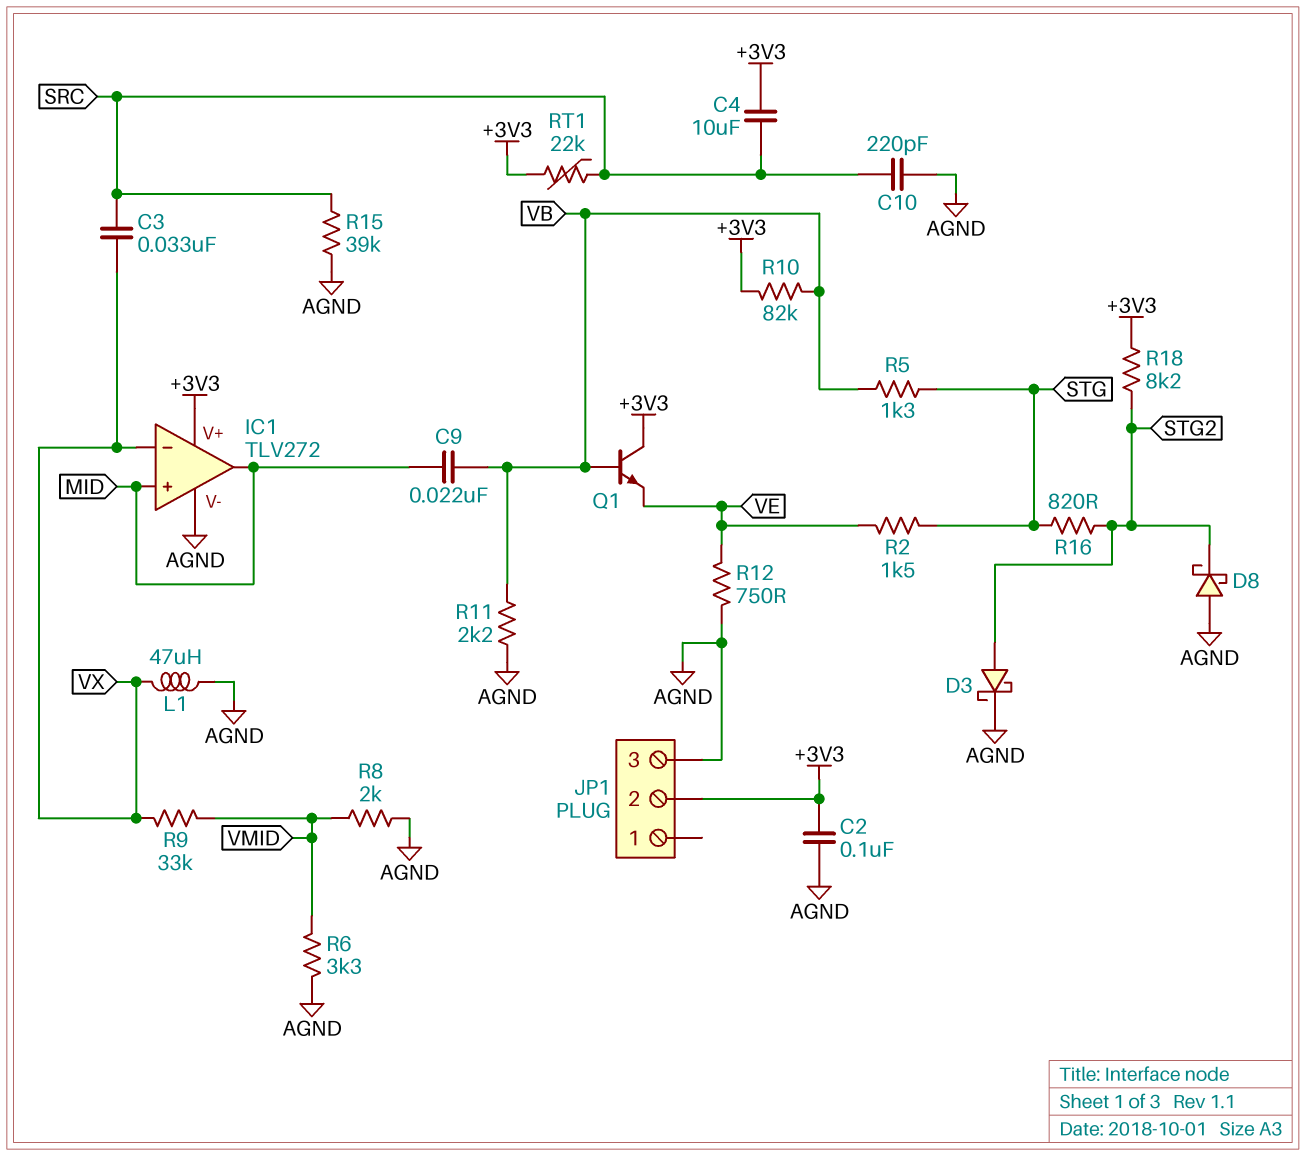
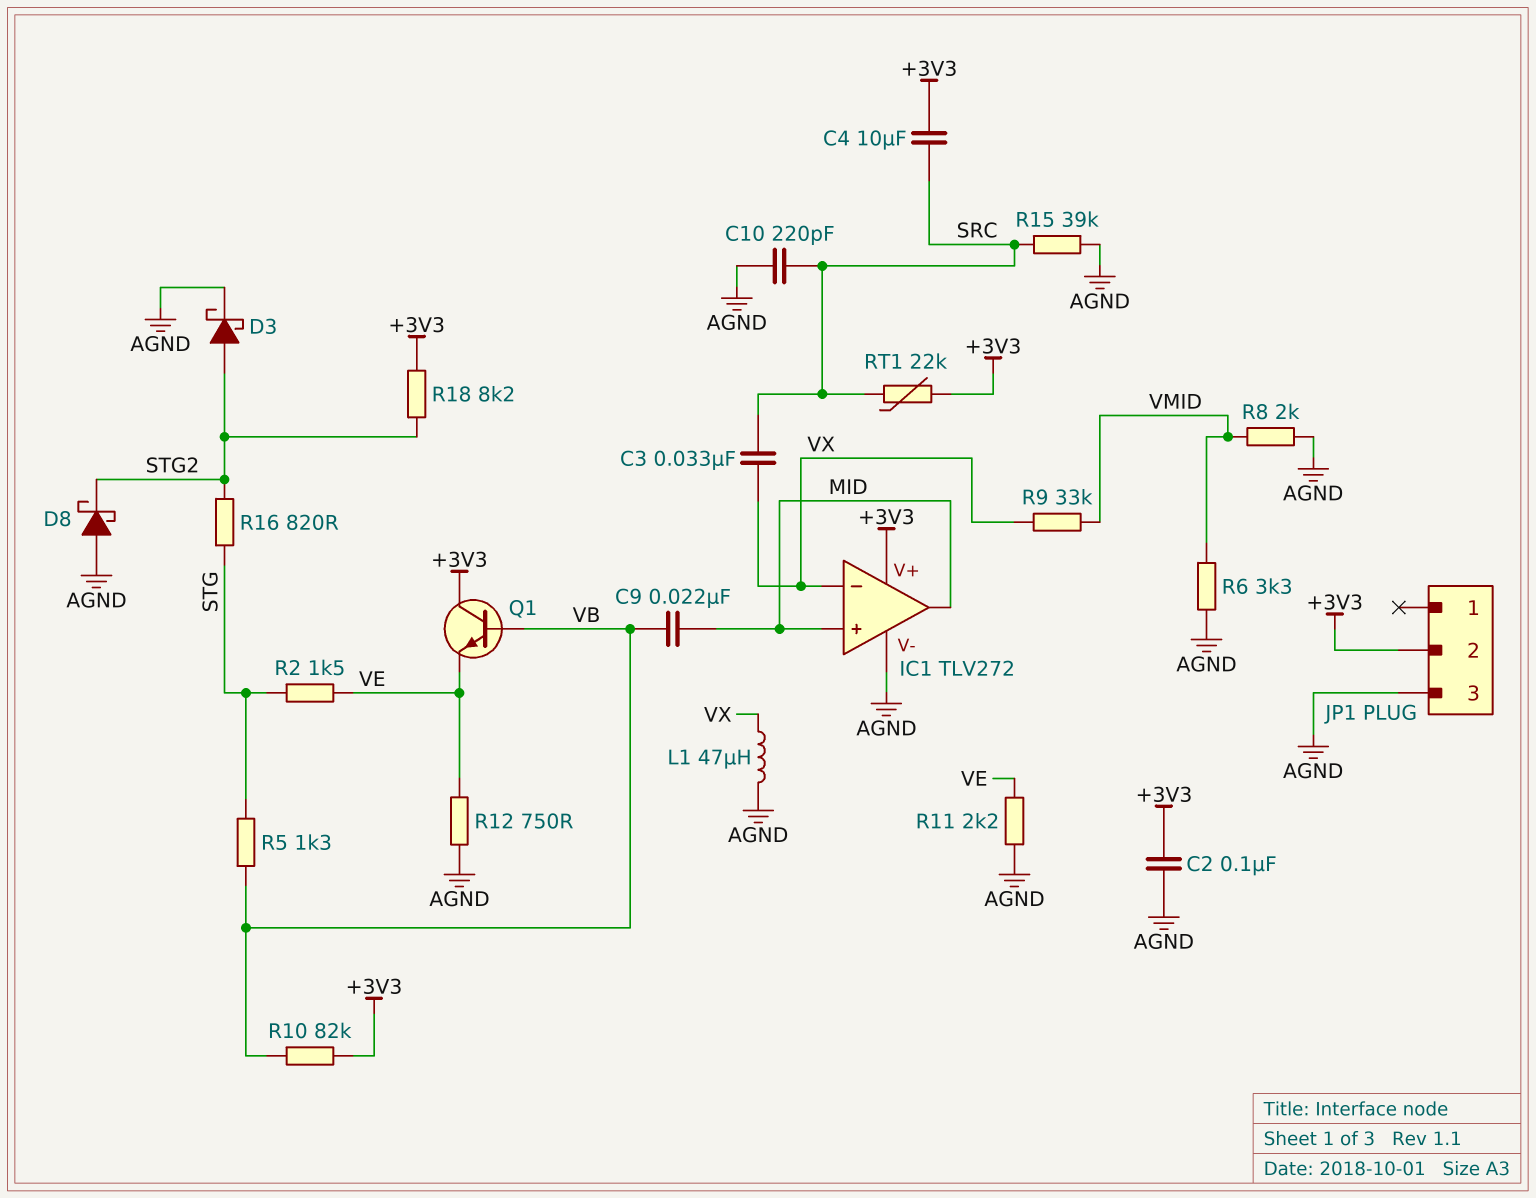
R11: 2.2k (AGND, VB) -> 2.2k (AGND, VE)

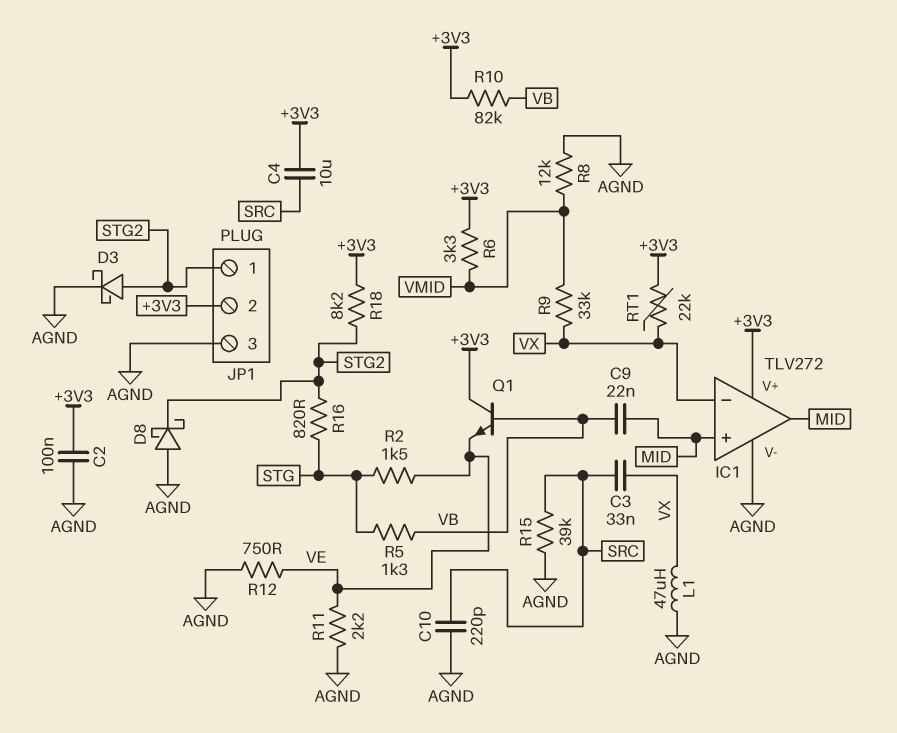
JP1 pin 1: none -> STG2
R6: 3.3k (AGND, VMID) -> 3.3k (+3V3, VMID)
R8: 2k (AGND, VMID) -> 12k (AGND, VMID)
RT1: 22k (+3V3, SRC) -> 22k (+3V3, VX)

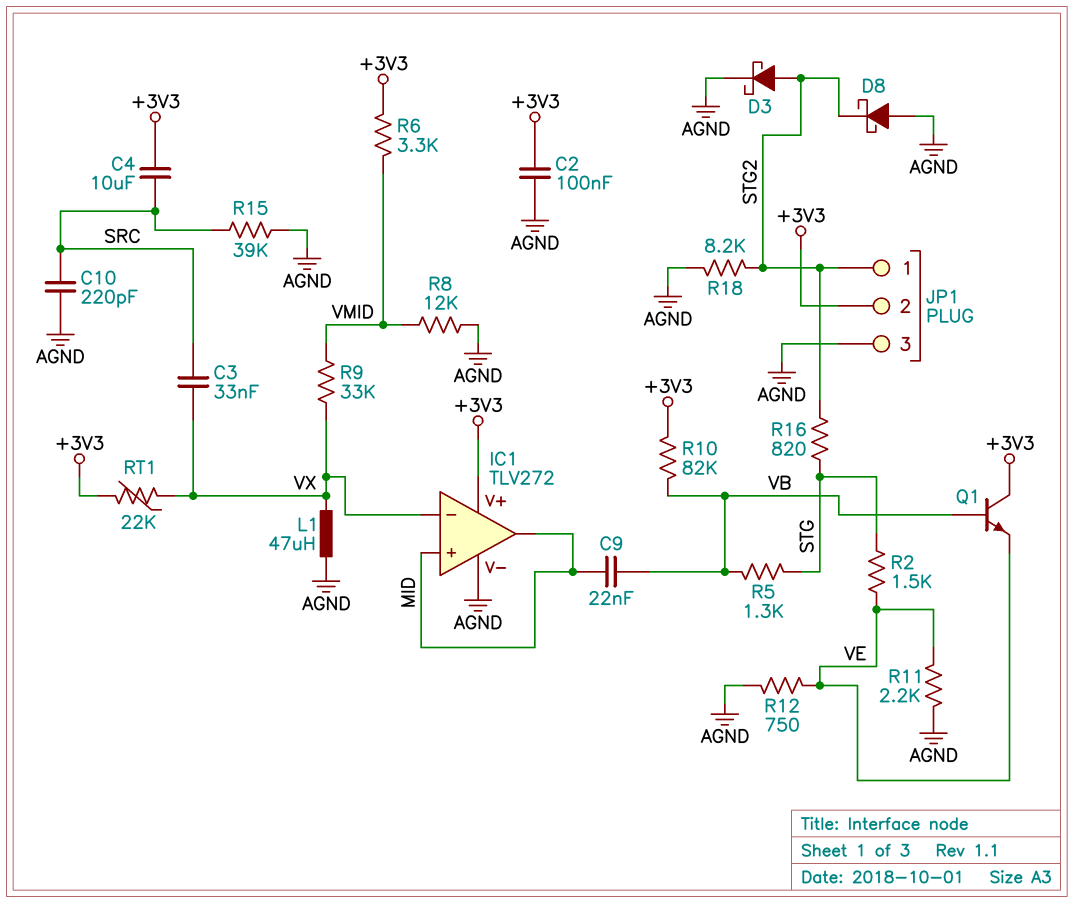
R18: 8.2k (+3V3, STG2) -> 8.2k (AGND, STG2)

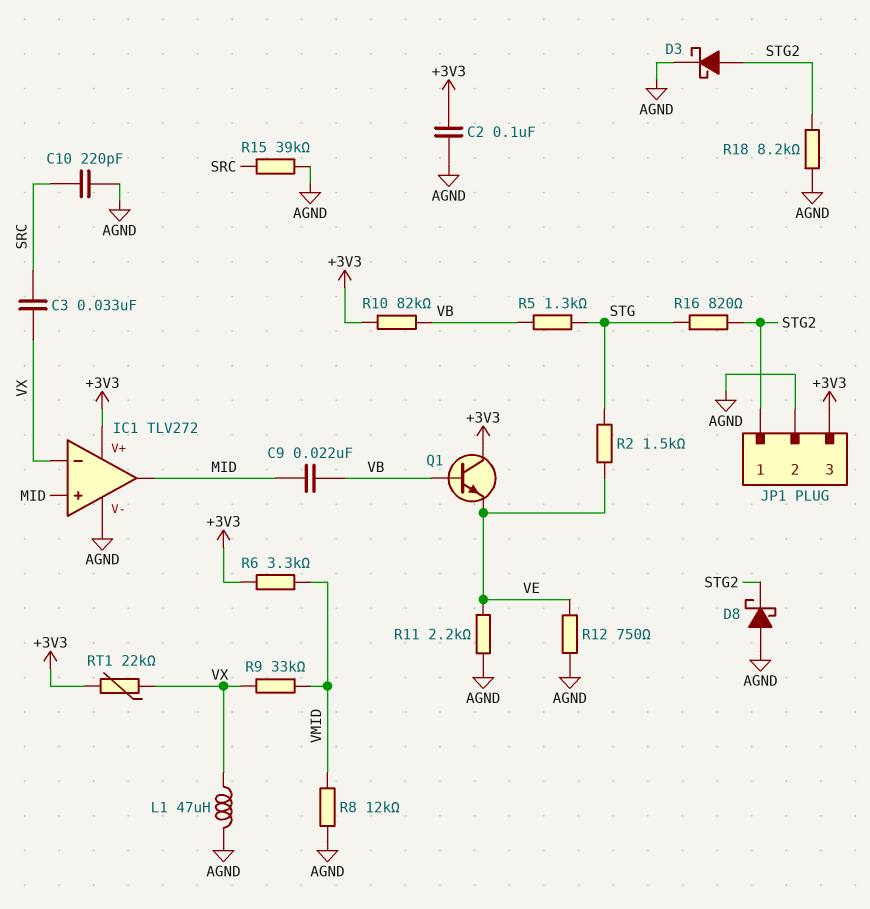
C4: 10uF (+3V3, SRC) -> none
JP1 pin 2: +3V3 -> AGND
JP1 pin 3: AGND -> +3V3

